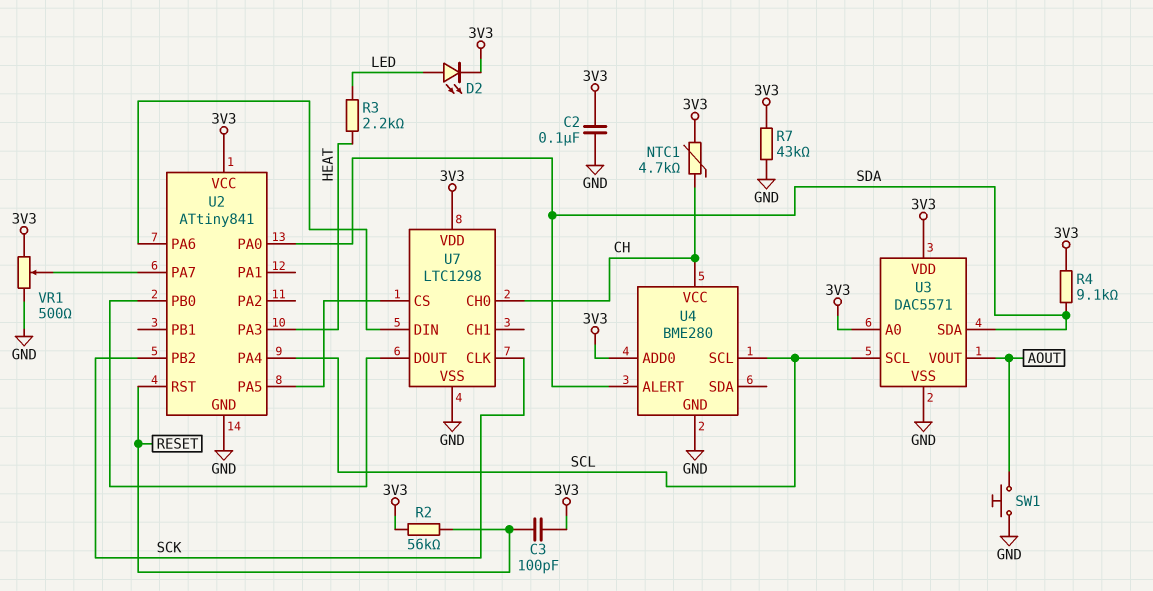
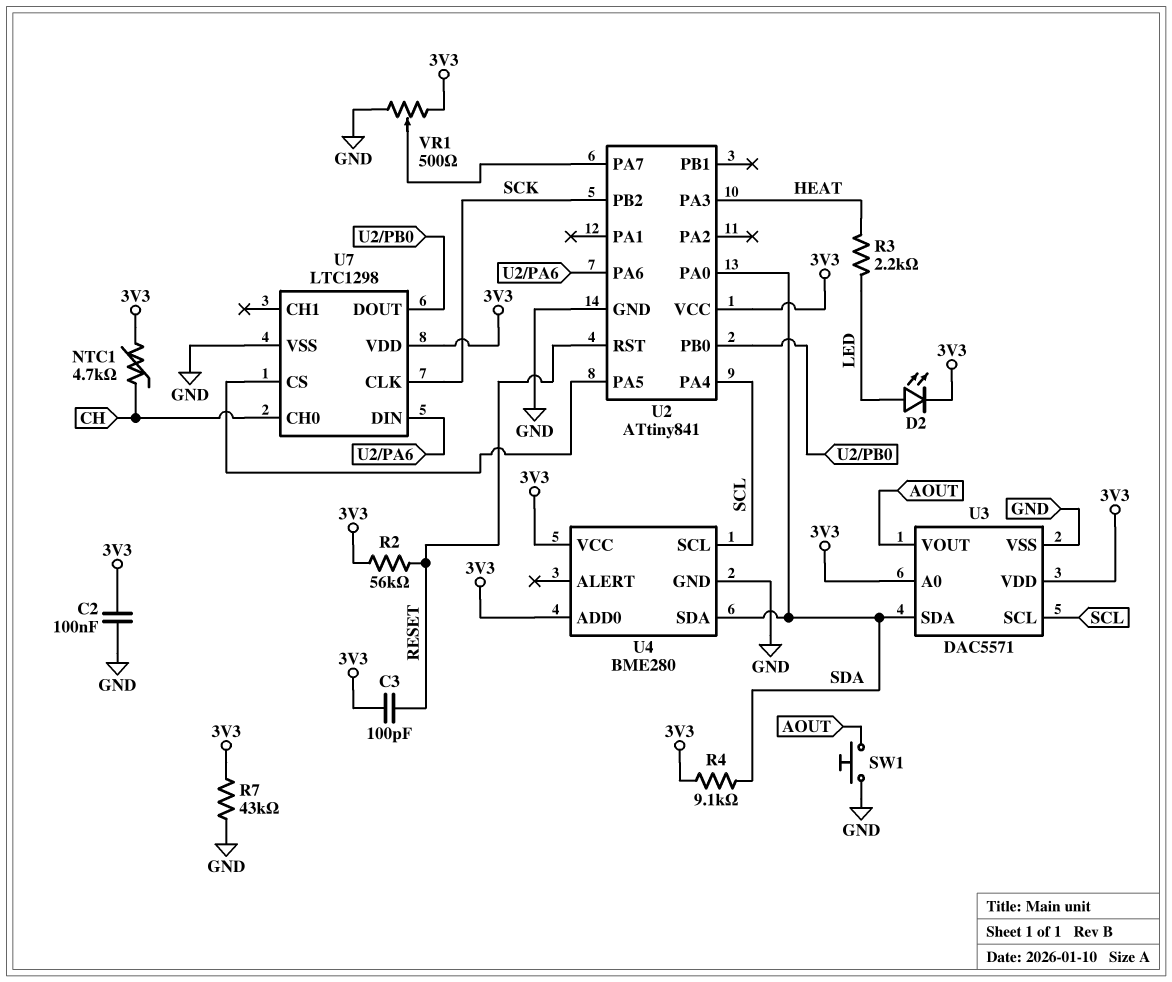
U4 pin ALERT: SDA -> none
U4 pin SDA: none -> SDA
U4 pin VCC: CH -> 3V3

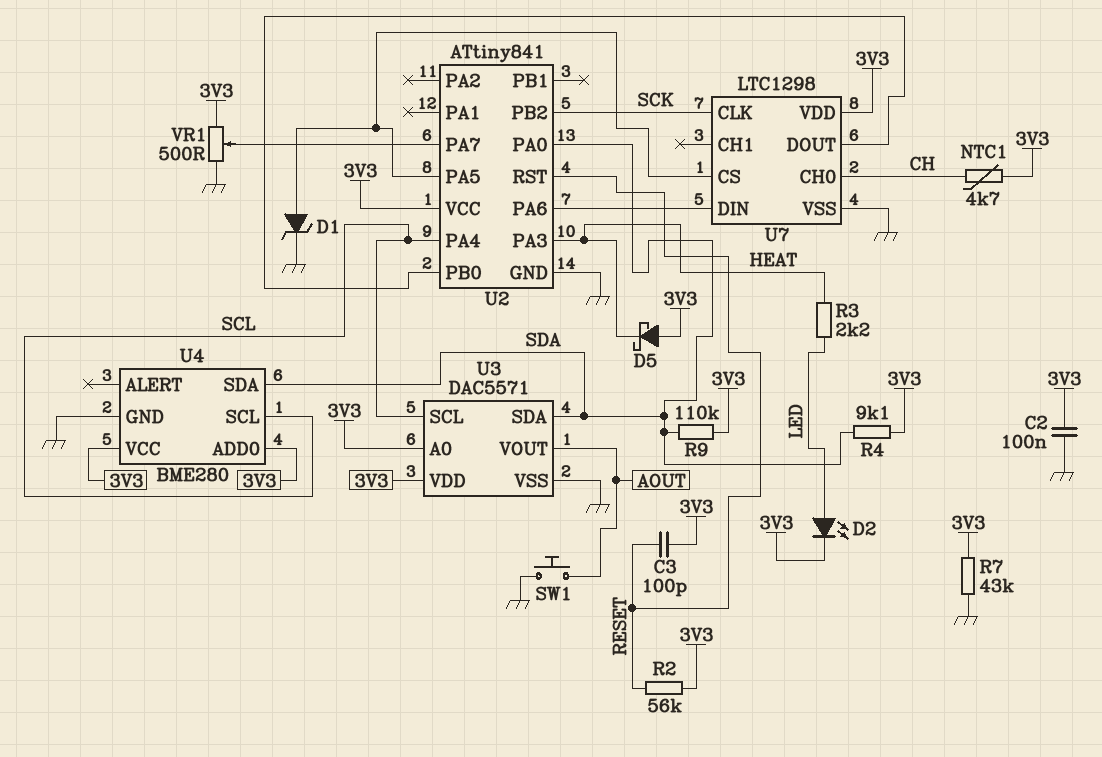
D1: none -> zener (A U2/PA5, K GND)
D5: none -> schottky (A 3V3, K HEAT)
R9: none -> 110k (3V3, SDA)

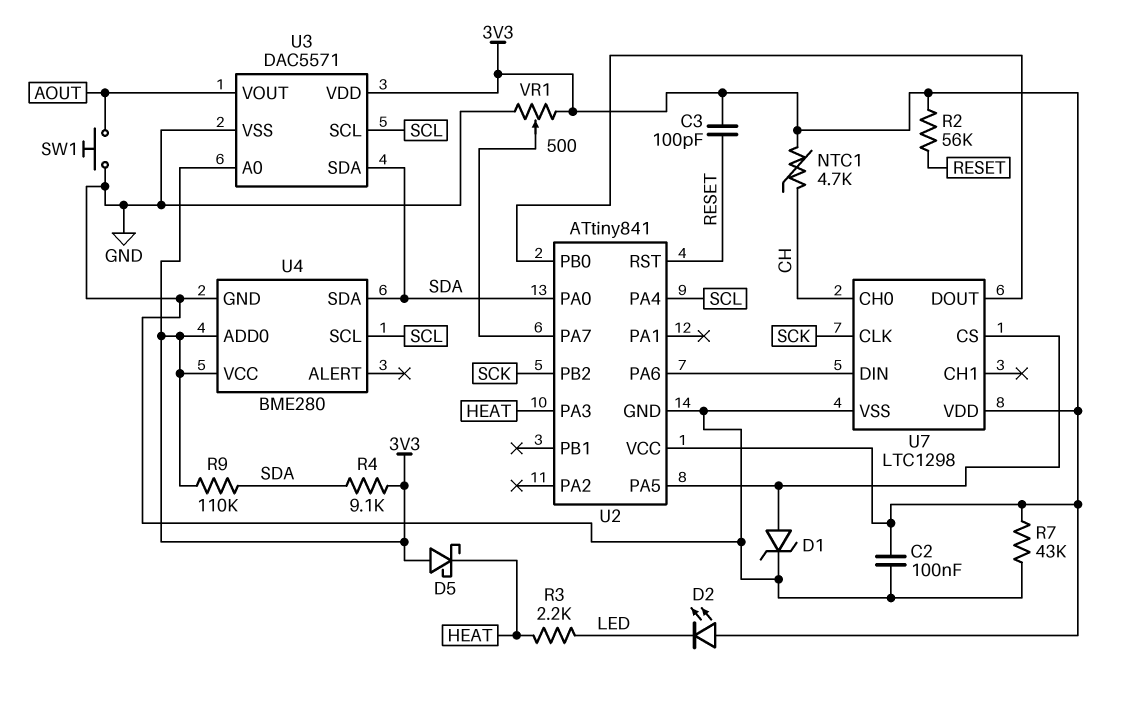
D2: LED (A LED, K 3V3) -> LED (A 3V3, K LED)

